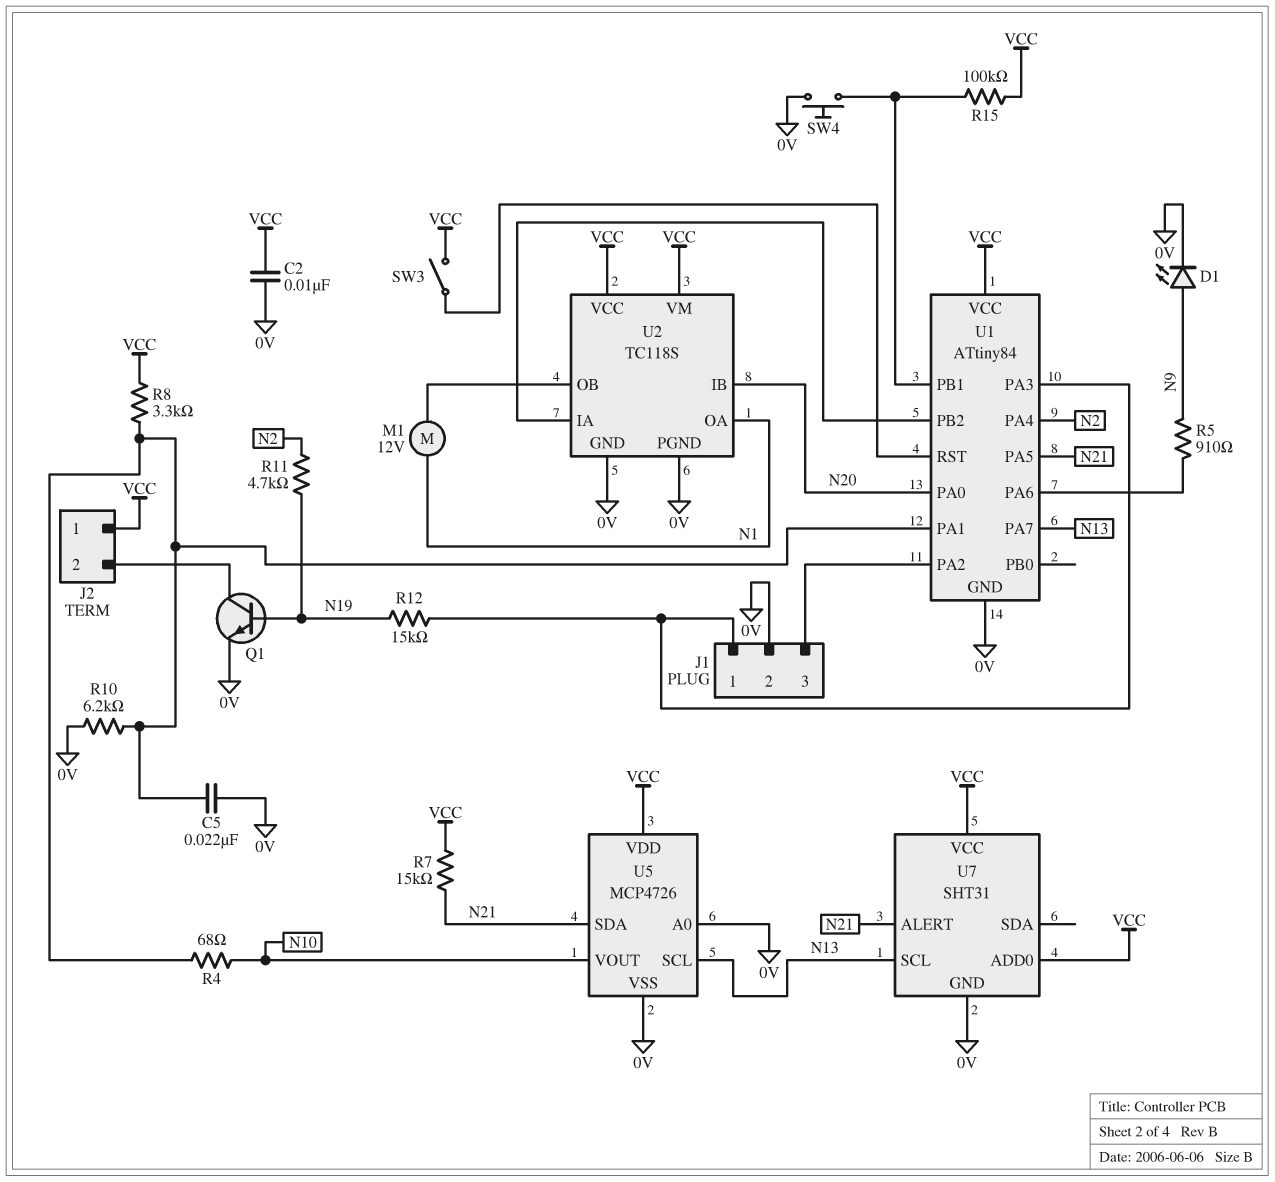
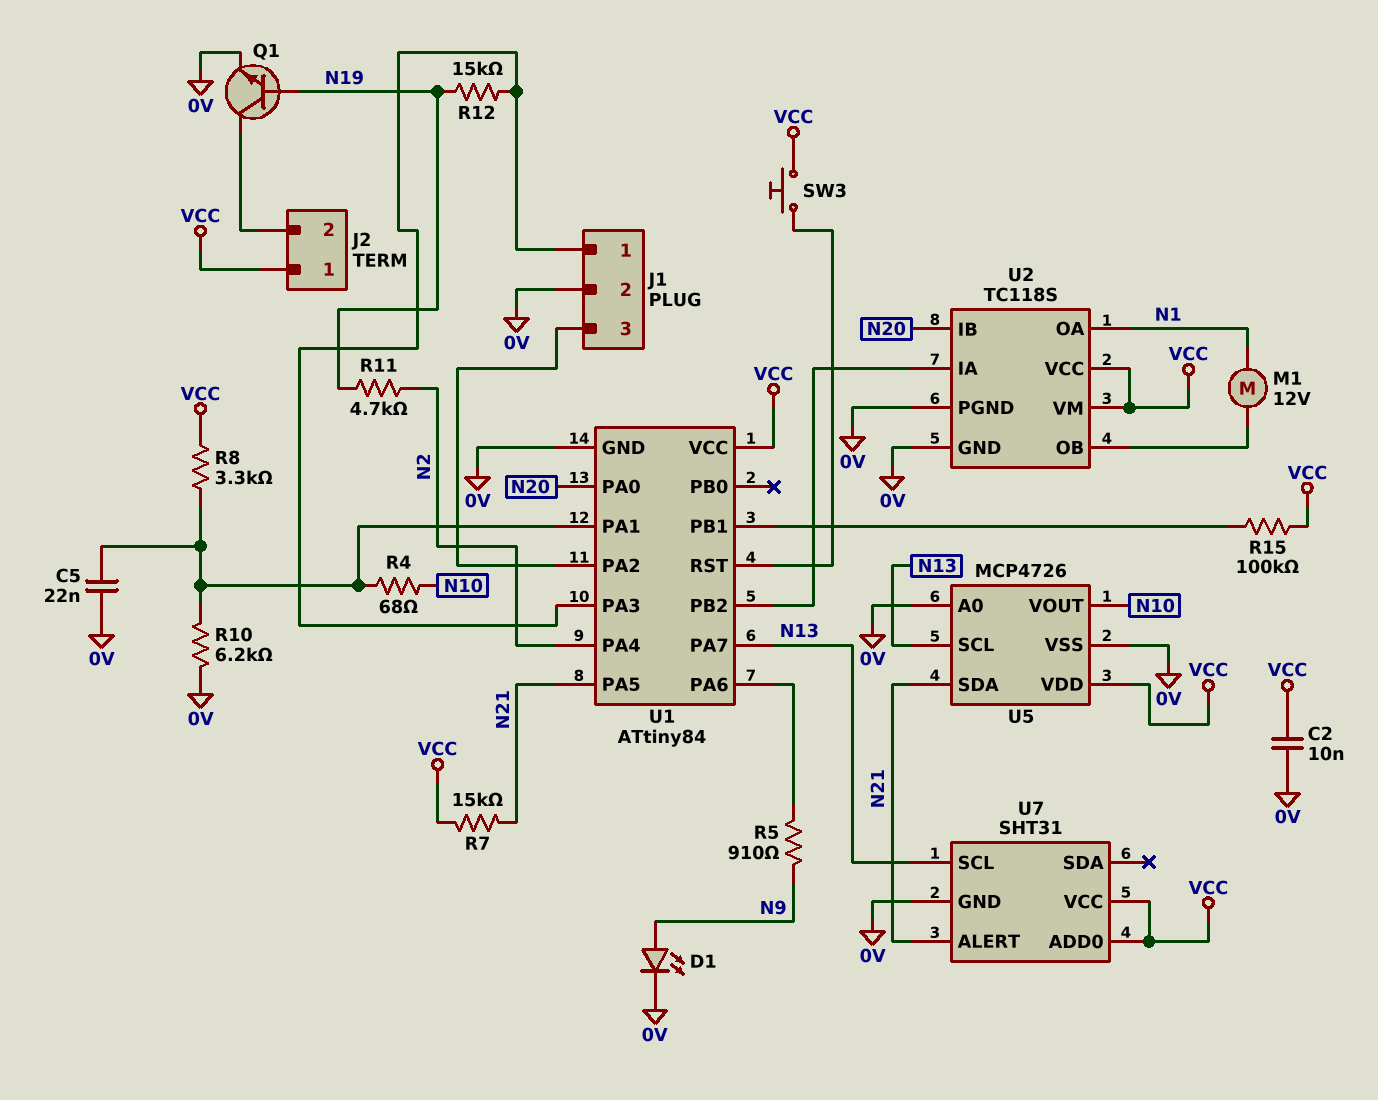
SW3: switch (U1/RST, VCC) -> button (U1/RST, VCC)
SW4: button (0V, U1/PB1) -> none

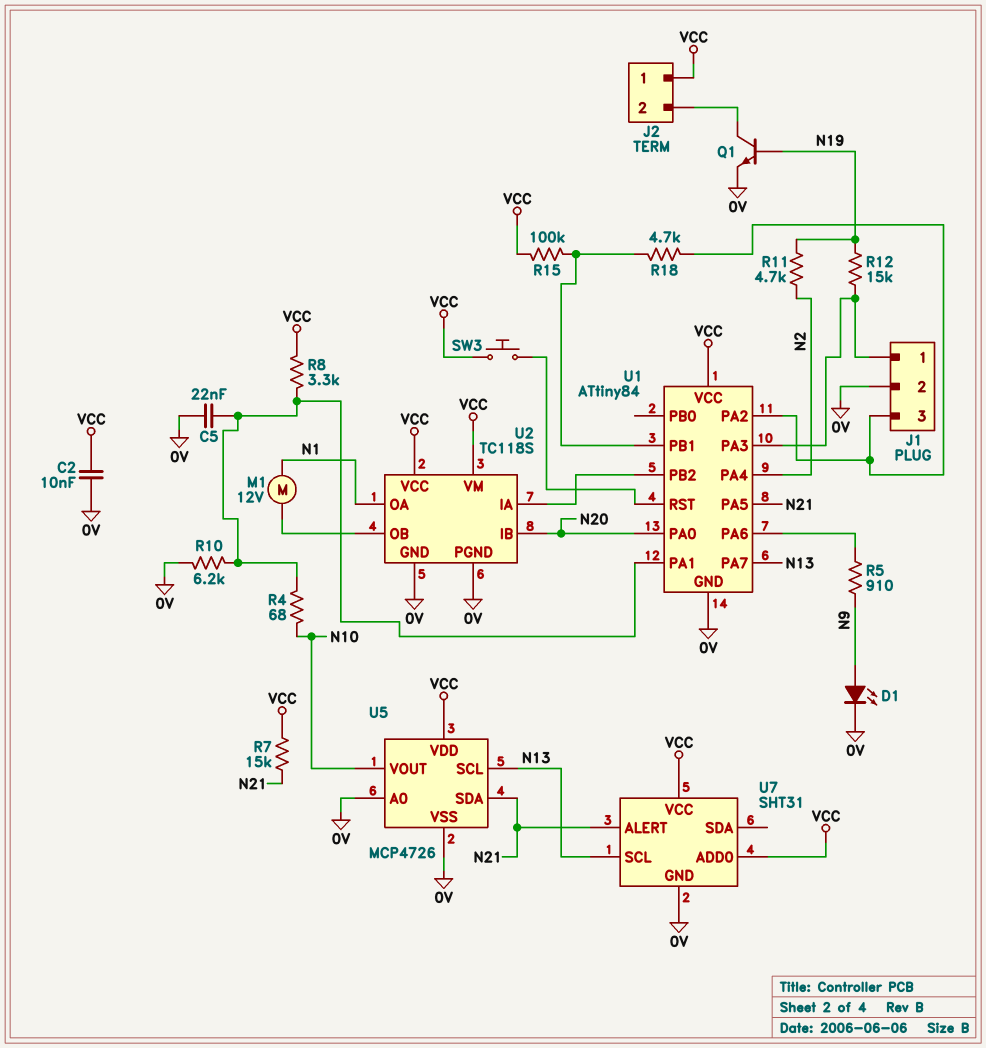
R18: none -> 4.7k (J1/3, U1/PB1)

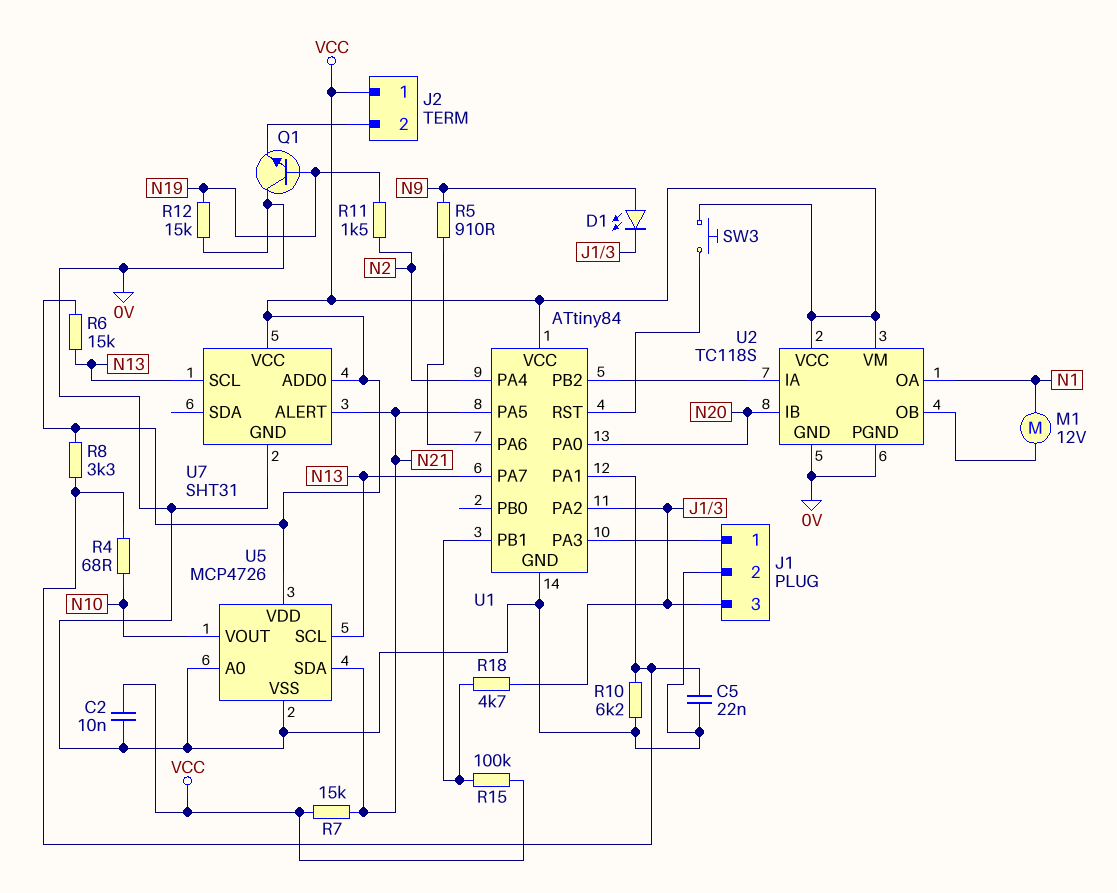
D1: LED (A N9, K 0V) -> LED (A N9, K J1/3)
Q1: NPN (B N19, C J2/2, E 0V) -> NPN (B N19, C 0V, E J2/2)
R6: none -> 15k (N13, VCC)
R11: 4.7k (N2, N19) -> 1.5k (N2, N19)
R12: 15k (J1/1, N19) -> 15k (0V, N19)

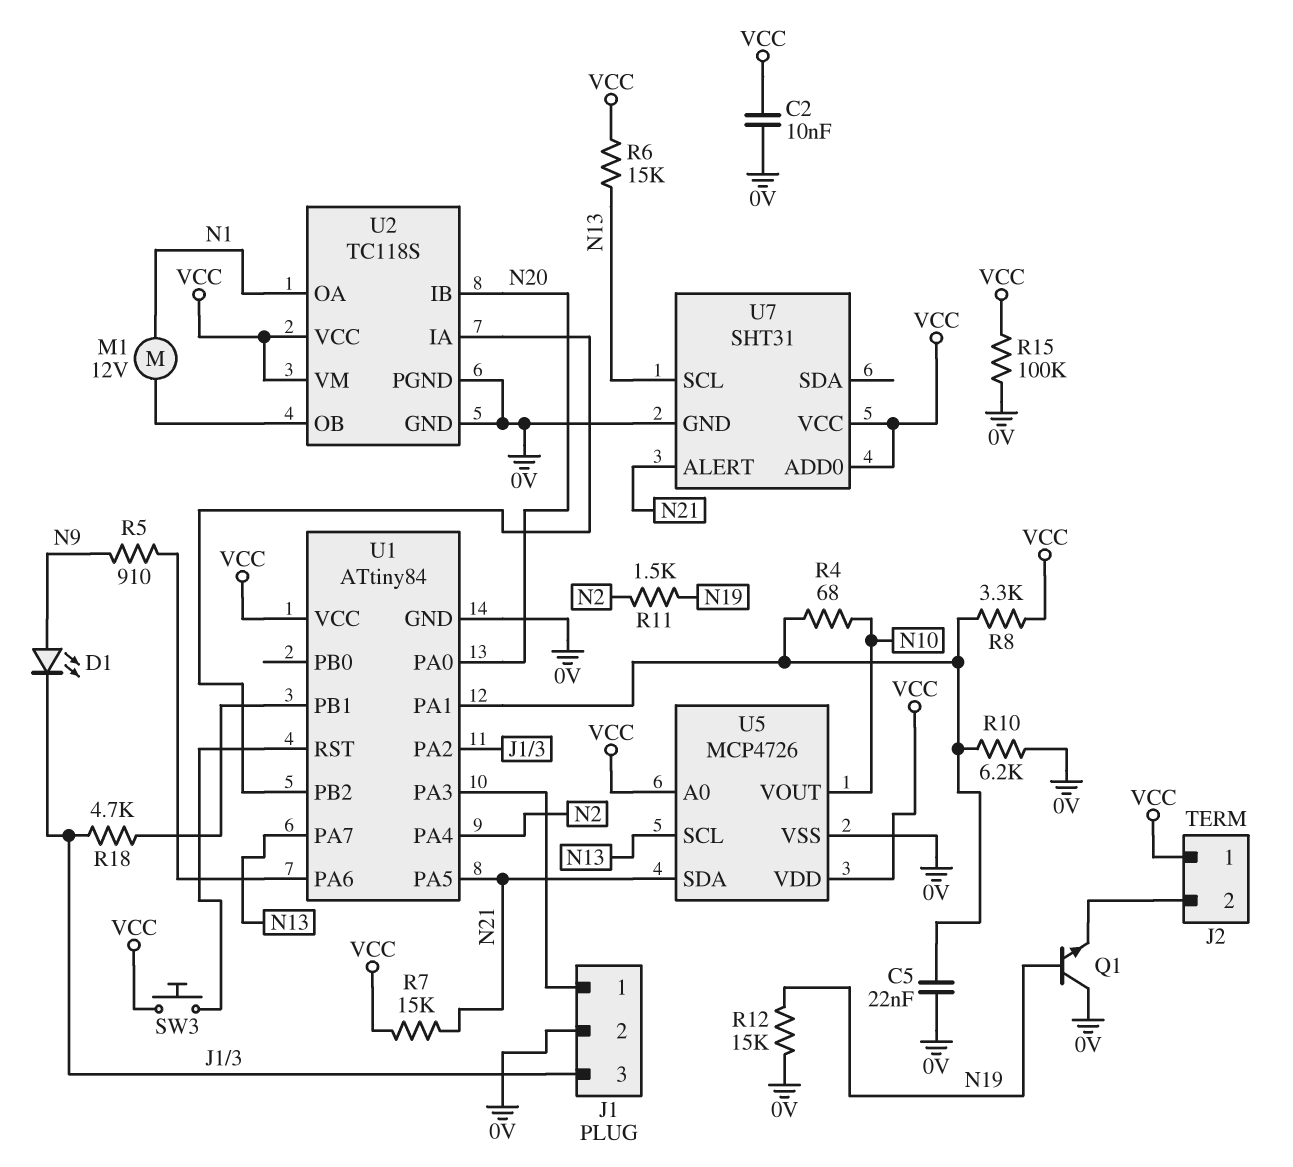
R15: 100k (U1/PB1, VCC) -> 100k (0V, VCC)
U5 pin A0: 0V -> VCC

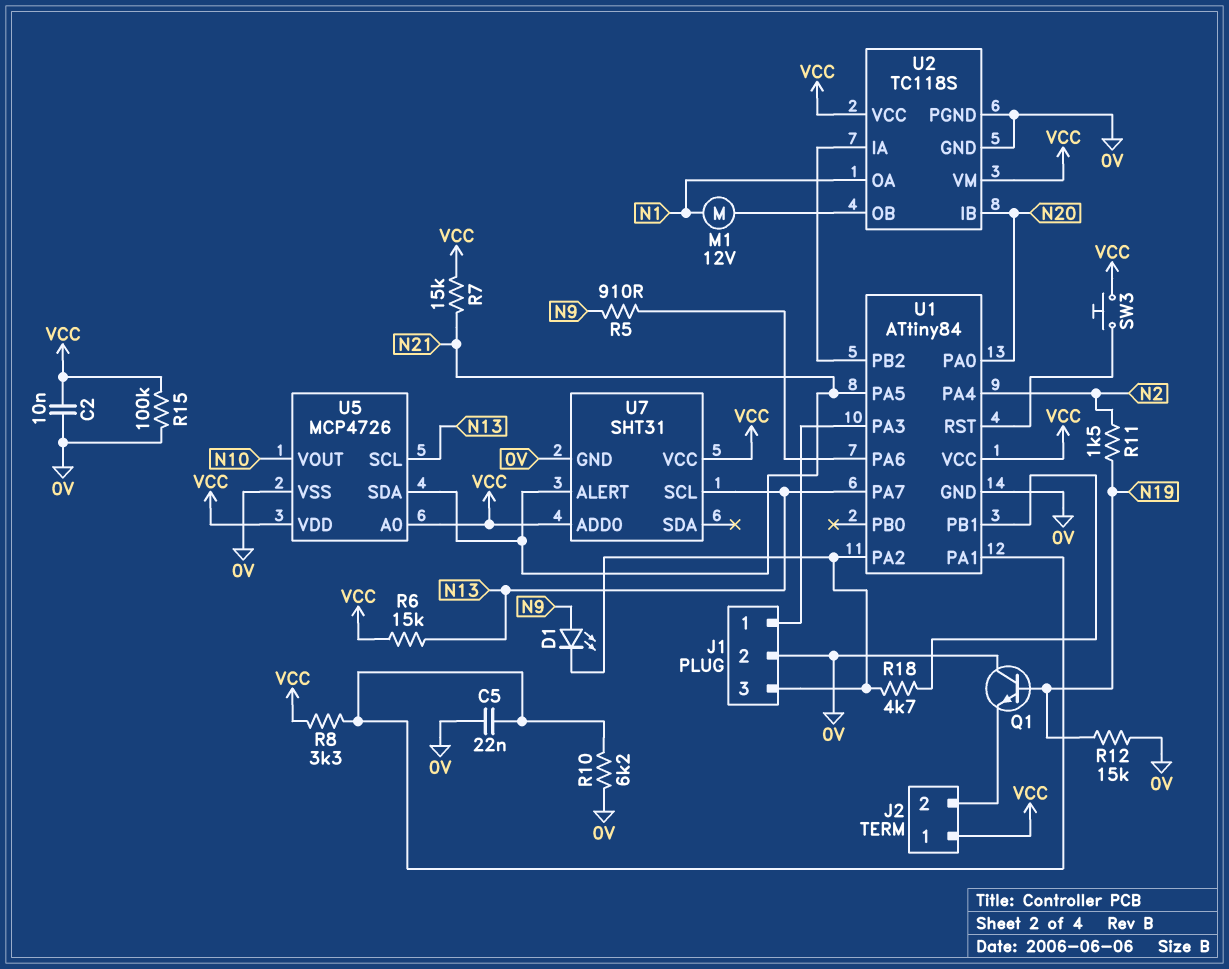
R4: 68 (N10, U1/PA1) -> none

